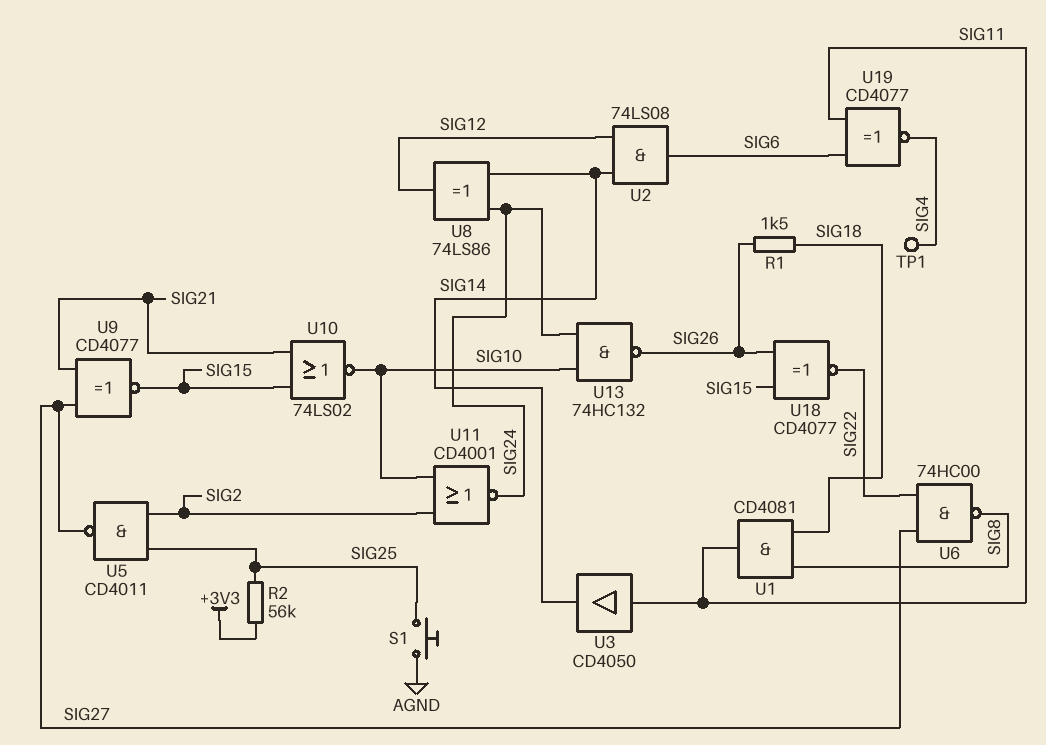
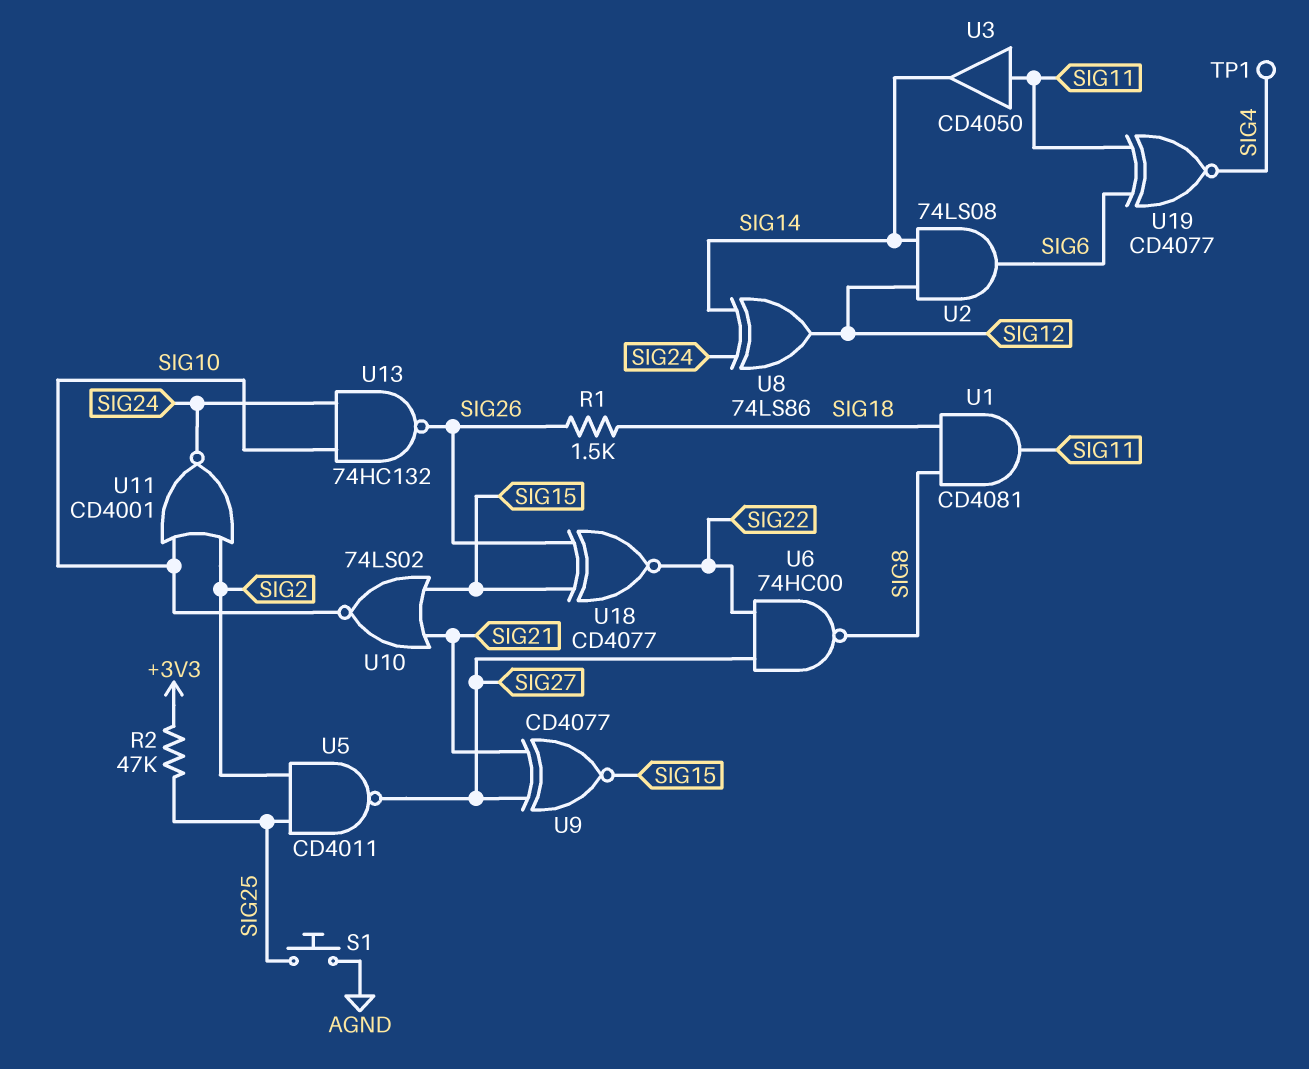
R2: 56k (+3V3, SIG25) -> 47k (+3V3, SIG25)

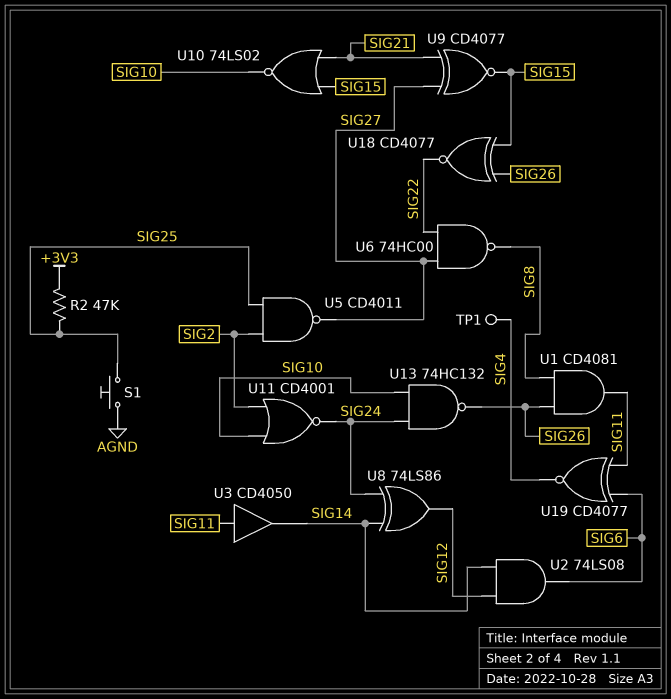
R1: 1.5k (SIG18, SIG26) -> none
U1: AND CD4081 (in SIG8, in SIG18, out SIG11) -> AND CD4081 (in SIG8, in SIG26, out SIG11)

